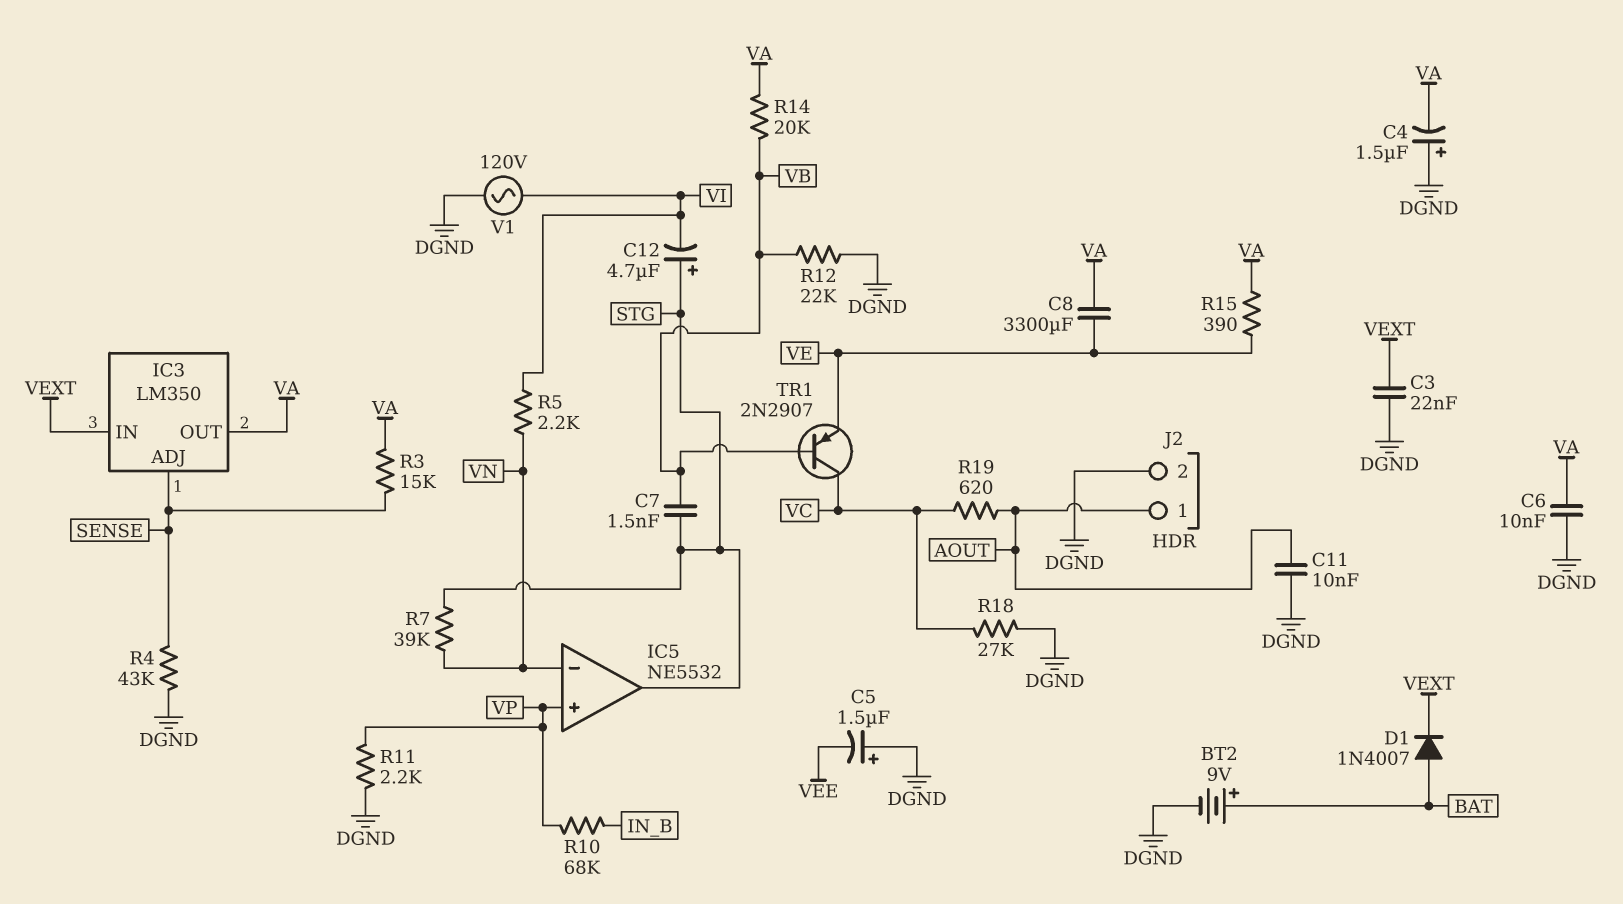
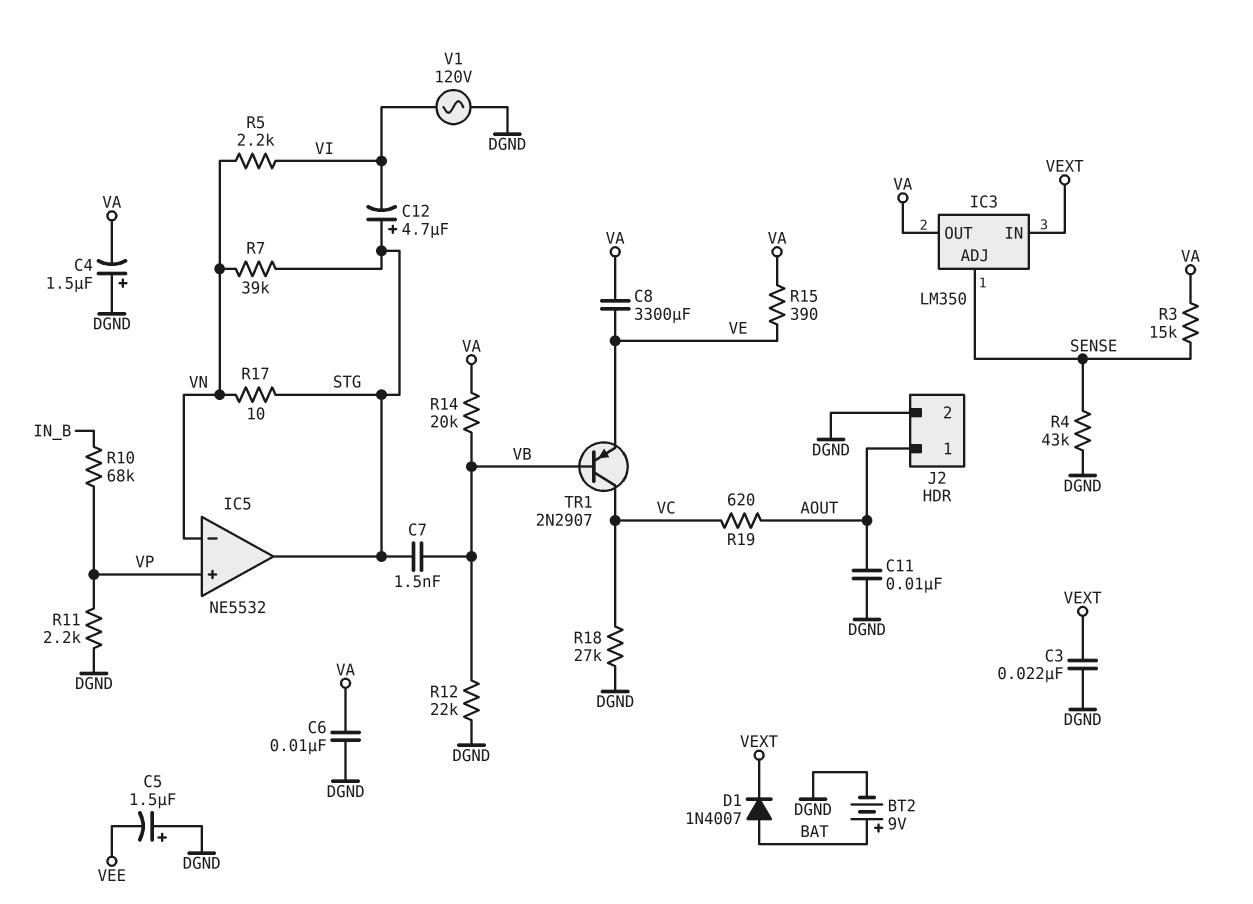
R17: none -> 10 (STG, VN)

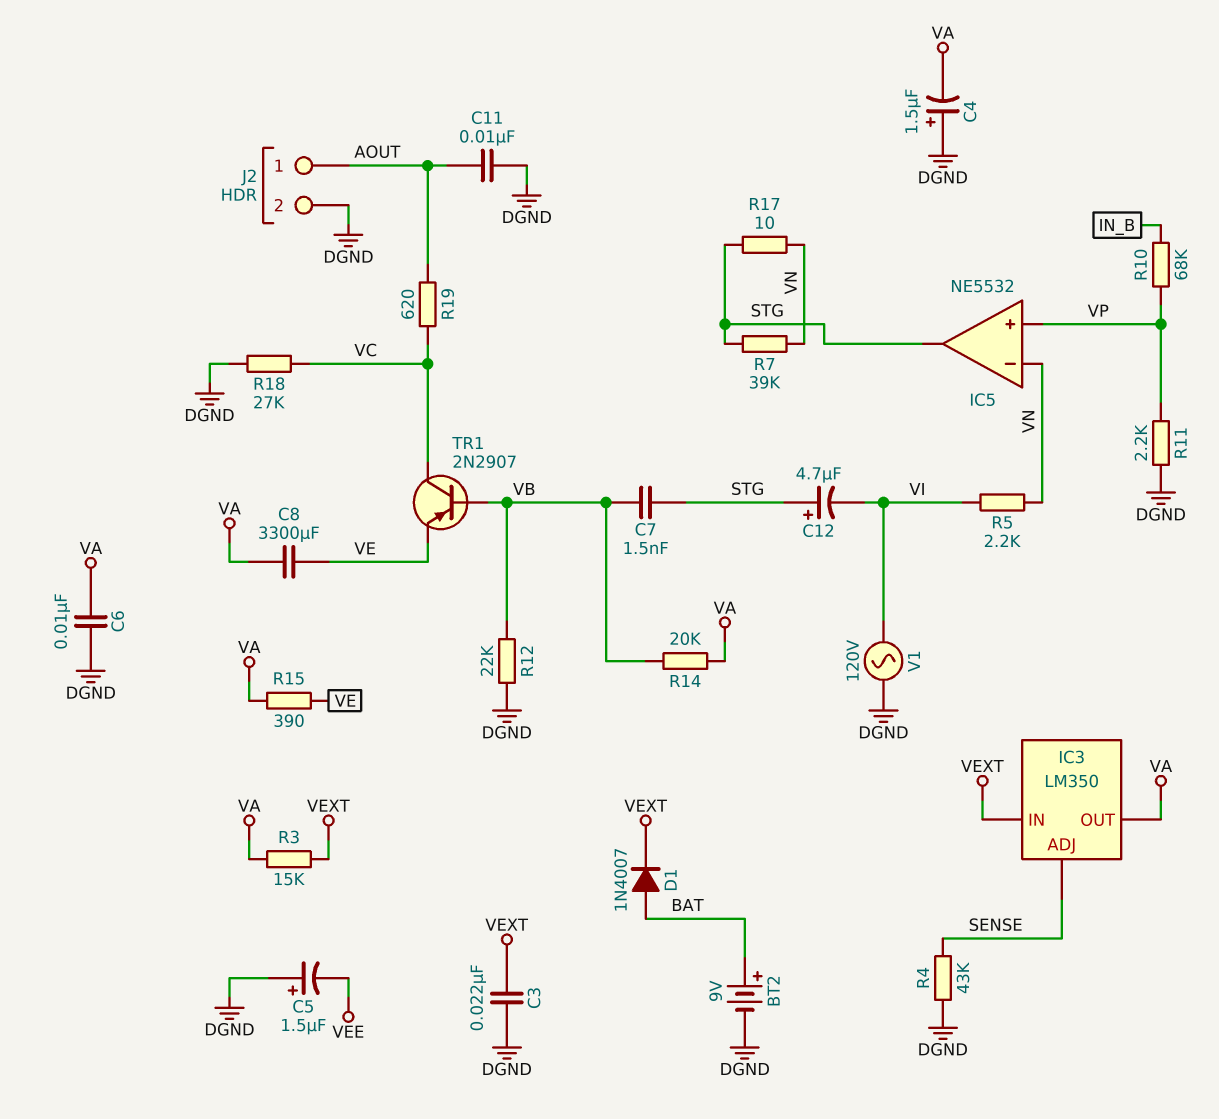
R3: 15k (SENSE, VA) -> 15k (VA, VEXT)

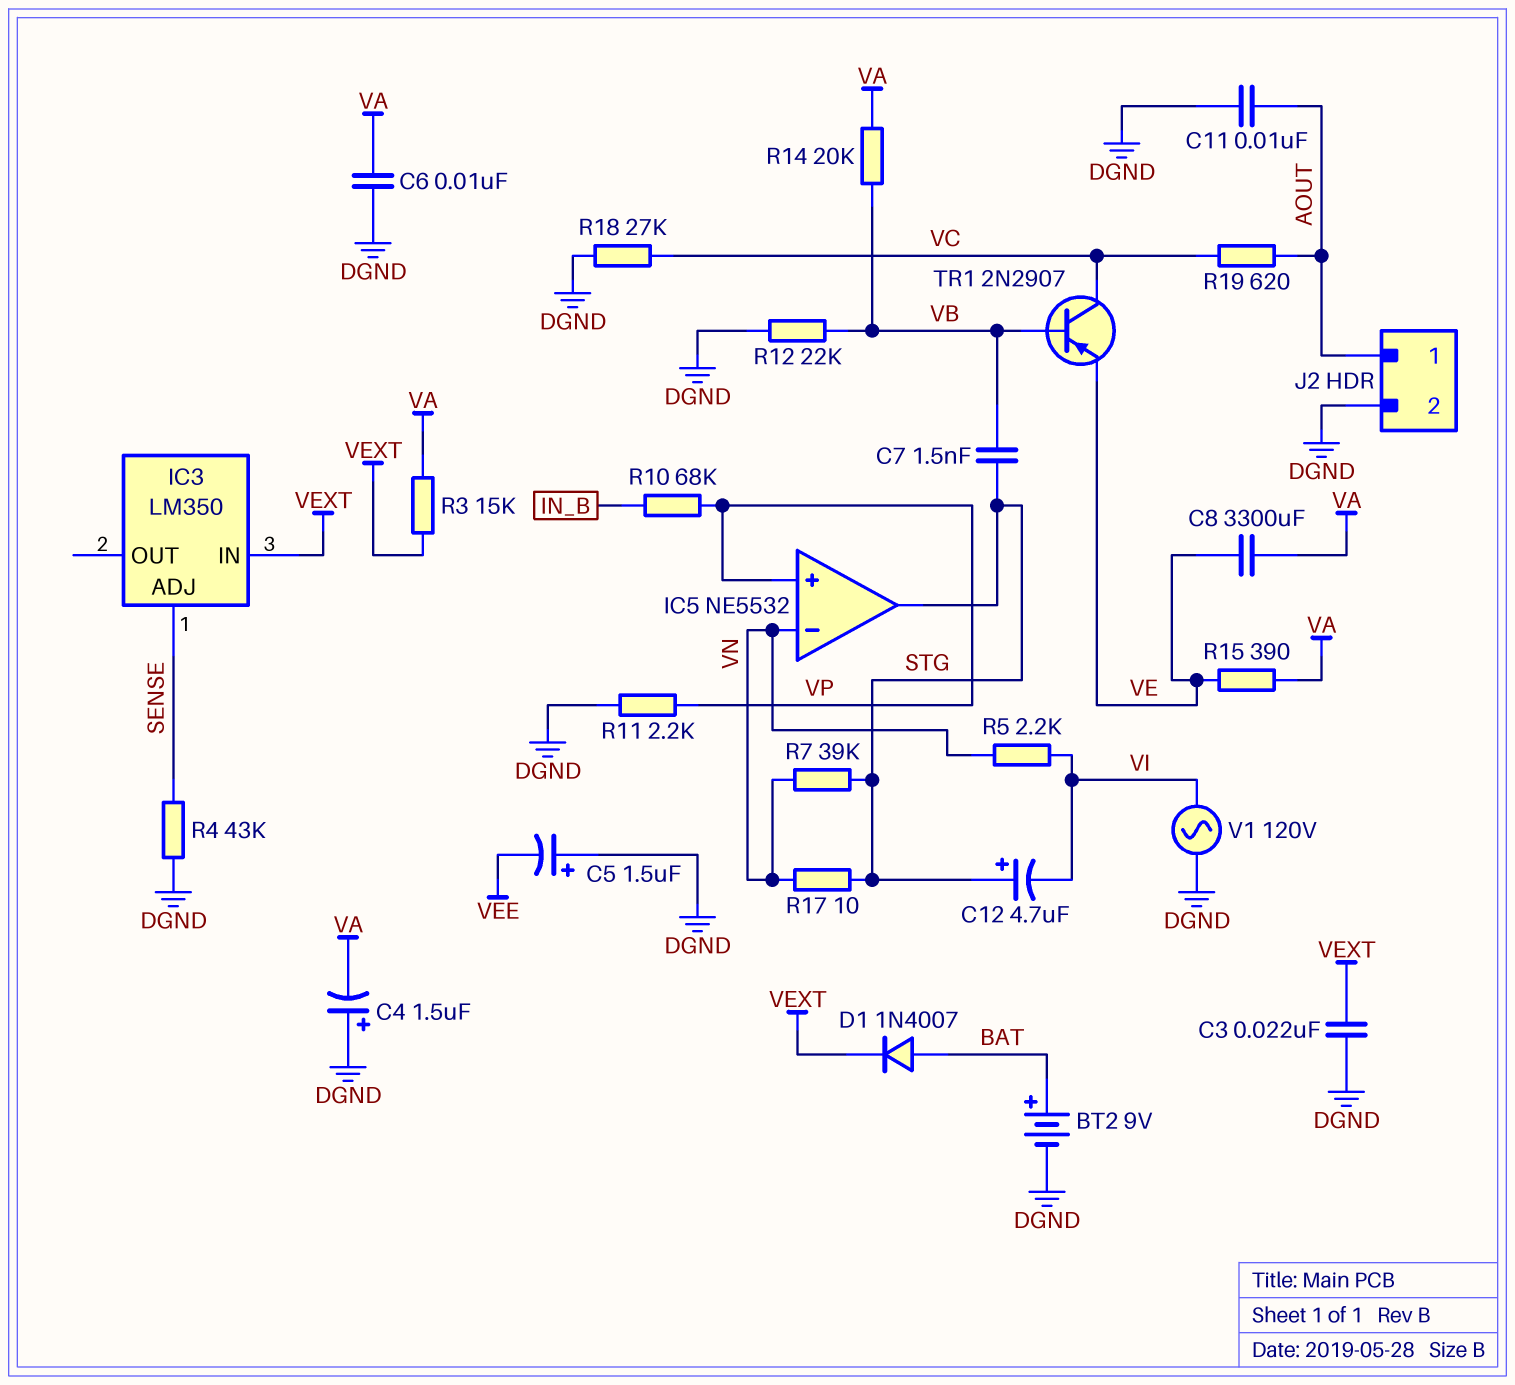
IC3 pin OUT: VA -> none

